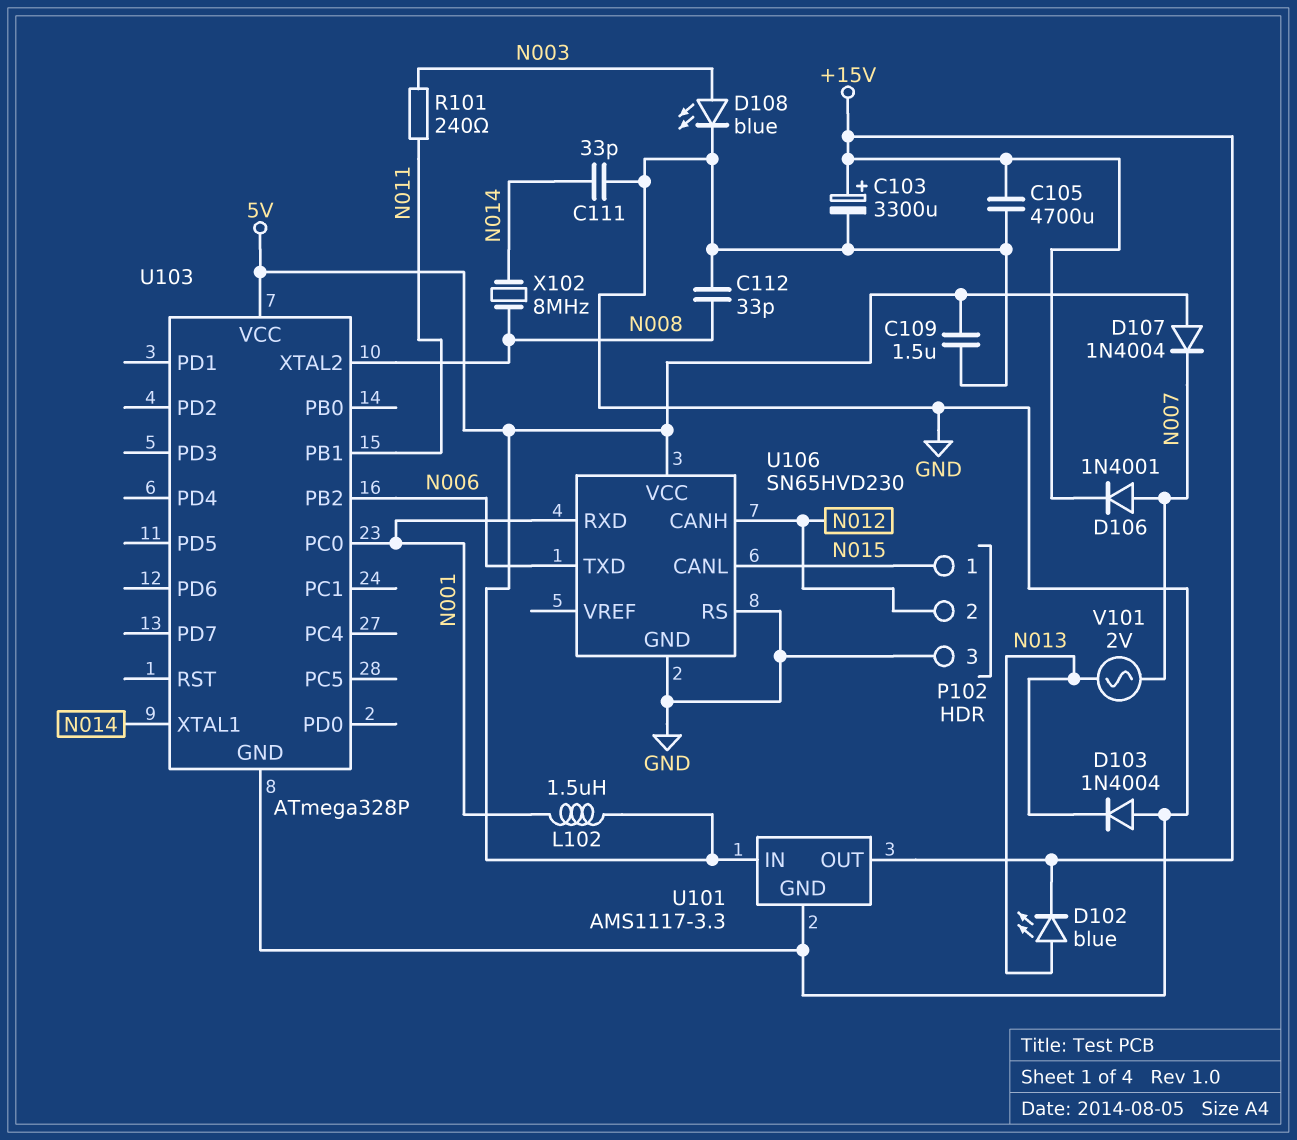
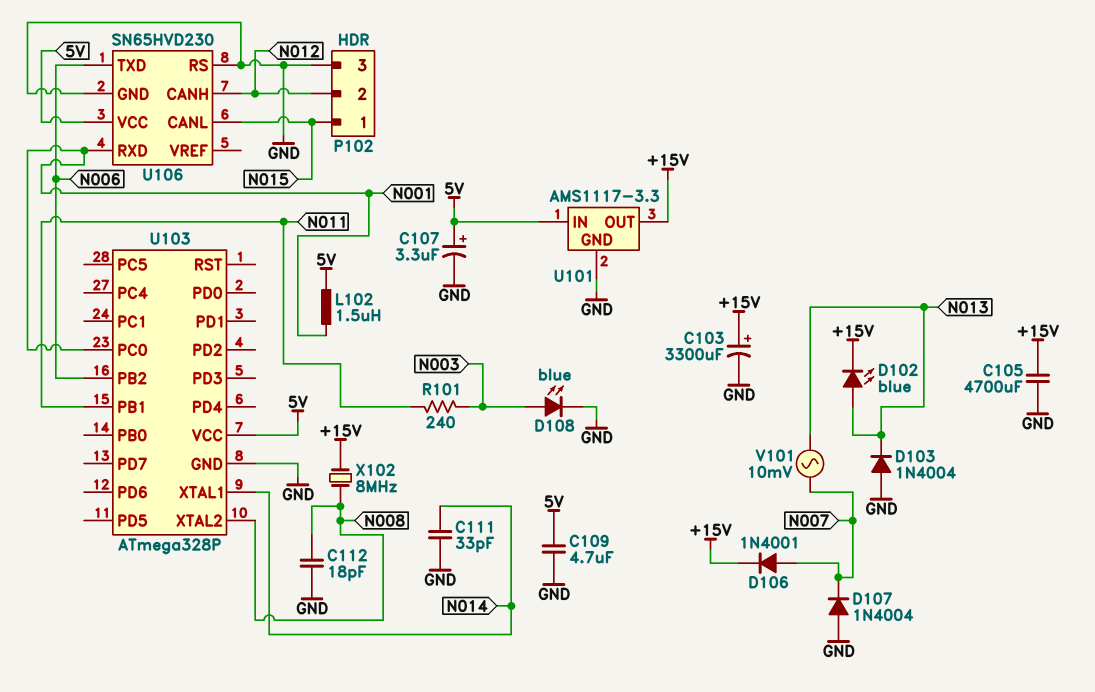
C107: none -> 3.3uF (plus 5V, minus GND)
C109: 1.5uF (5V, GND) -> 4.7uF (5V, GND)
C112: 33pF (GND, N008) -> 18pF (GND, N008)
D107: diode 1N4004 (A 5V, K N007) -> diode 1N4004 (A GND, K N007)
V101: AC 2V (N007, N013) -> AC 10mV (N007, N013)
X102: 8MHz (N008, N014) -> 8MHz (+15V, N008)

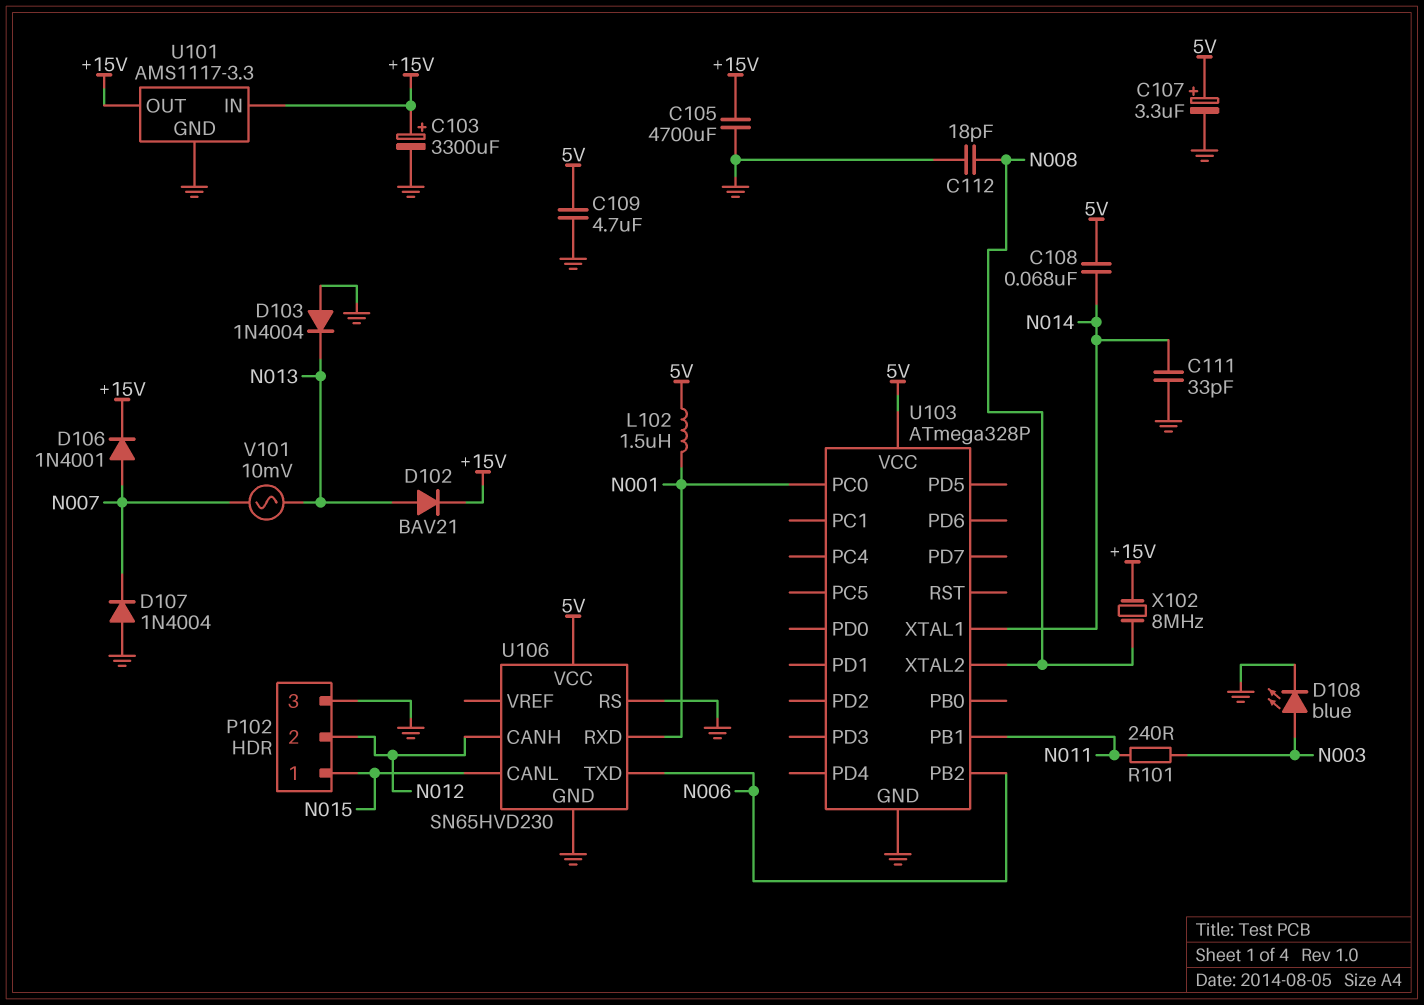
C108: none -> 68nF (5V, N014)
D102: LED blue (A N013, K +15V) -> diode BAV21 (A N013, K +15V)
U101 pin IN: 5V -> +15V

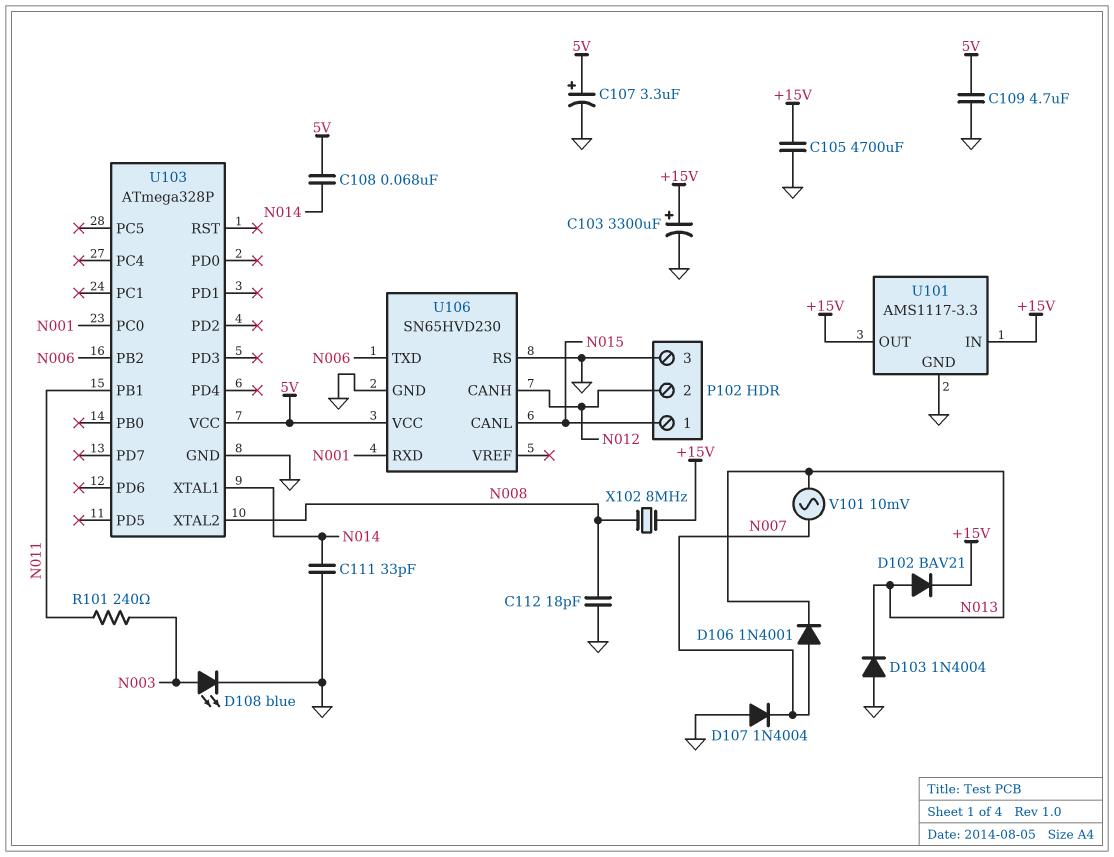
D106: diode 1N4001 (A N007, K +15V) -> diode 1N4001 (A N007, K N013)
L102: 1.5uH (5V, N001) -> none

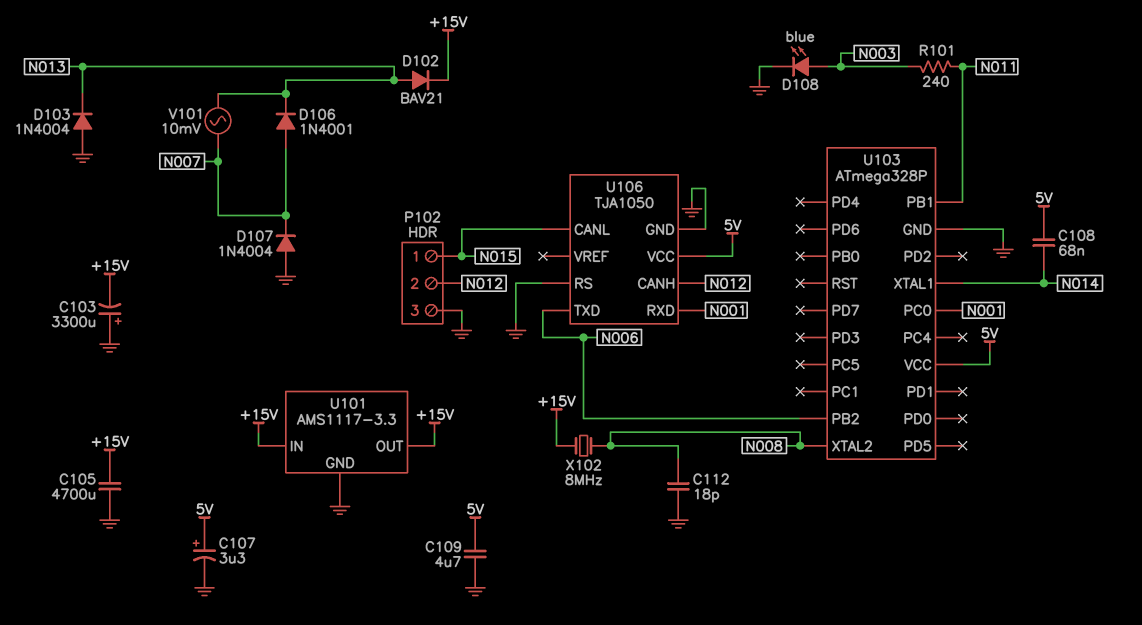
C103: 3300uF (plus +15V, minus GND) -> 3300uF (plus GND, minus +15V)
C111: 33pF (GND, N014) -> none
U106: SN65HVD230 -> TJA1050

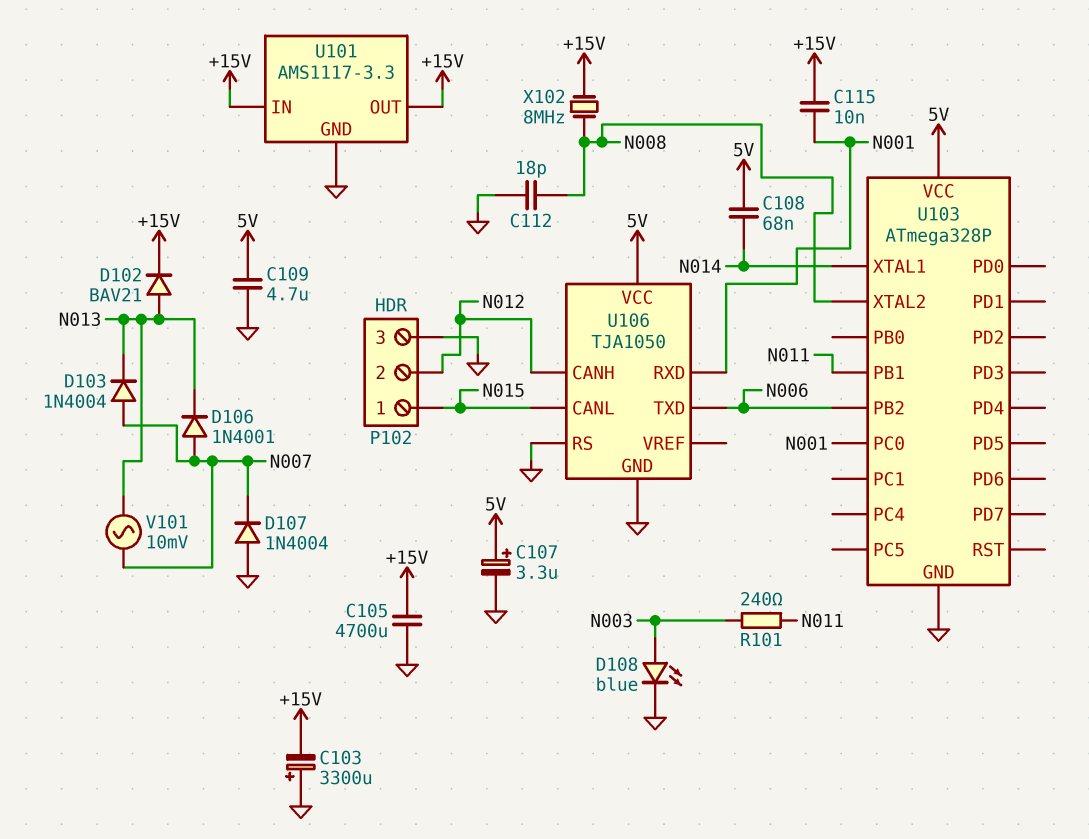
C115: none -> 10nF (+15V, N001)
D103: diode 1N4004 (A GND, K N013) -> diode 1N4004 (A N007, K N013)

